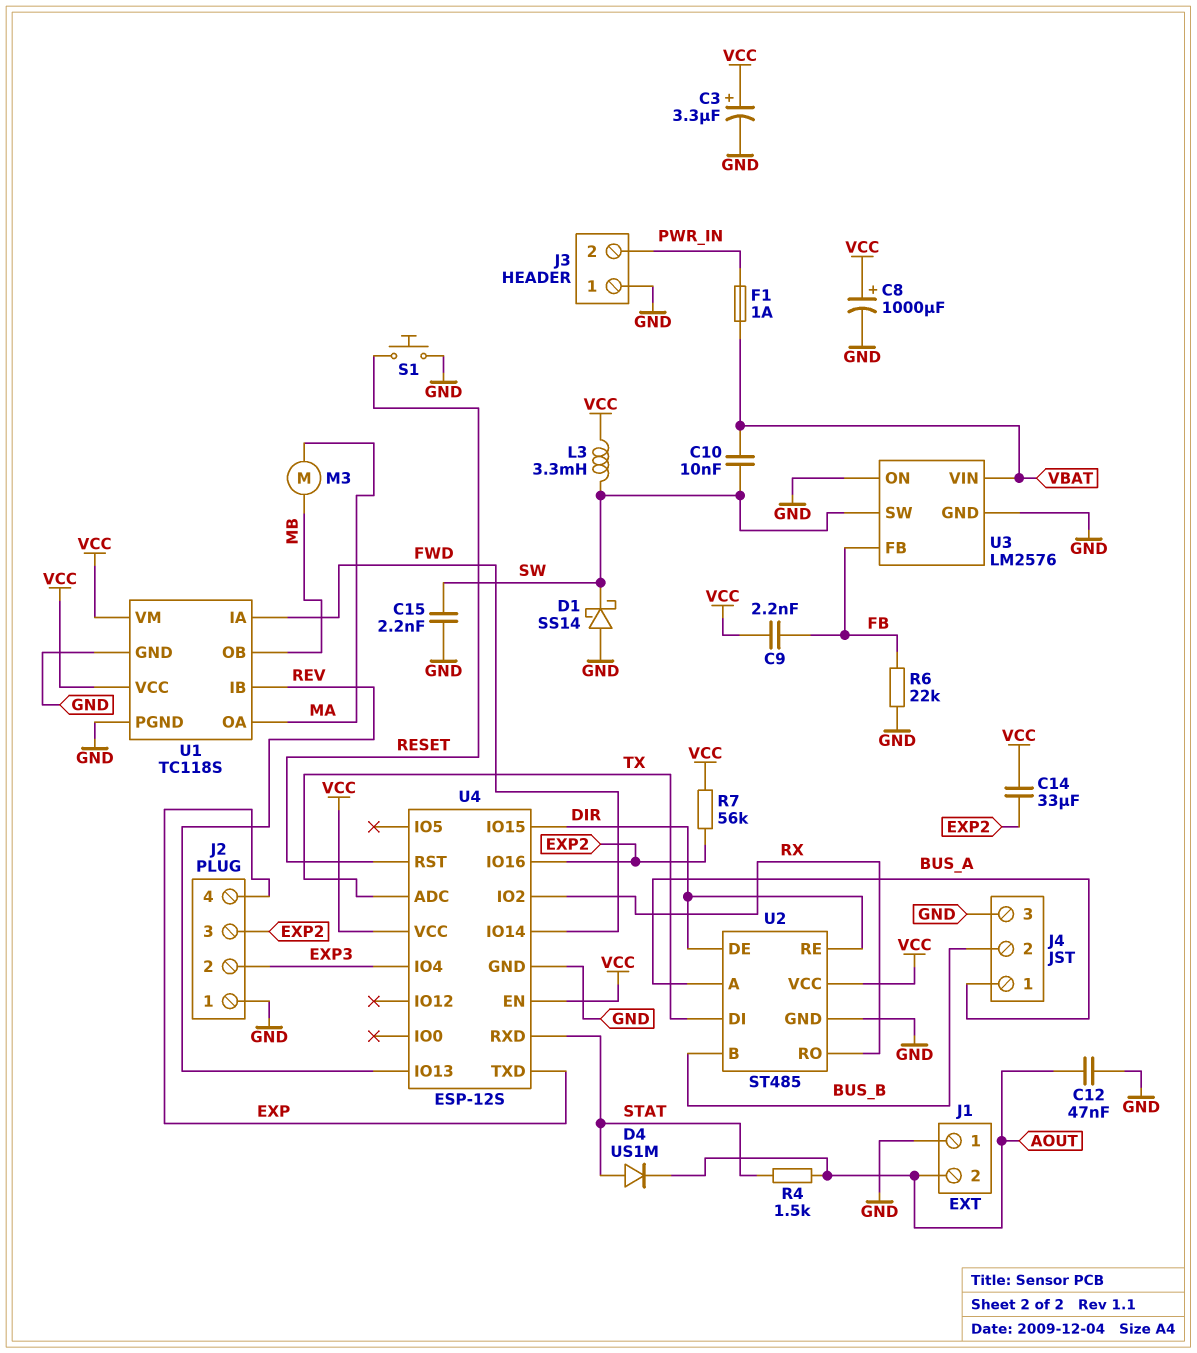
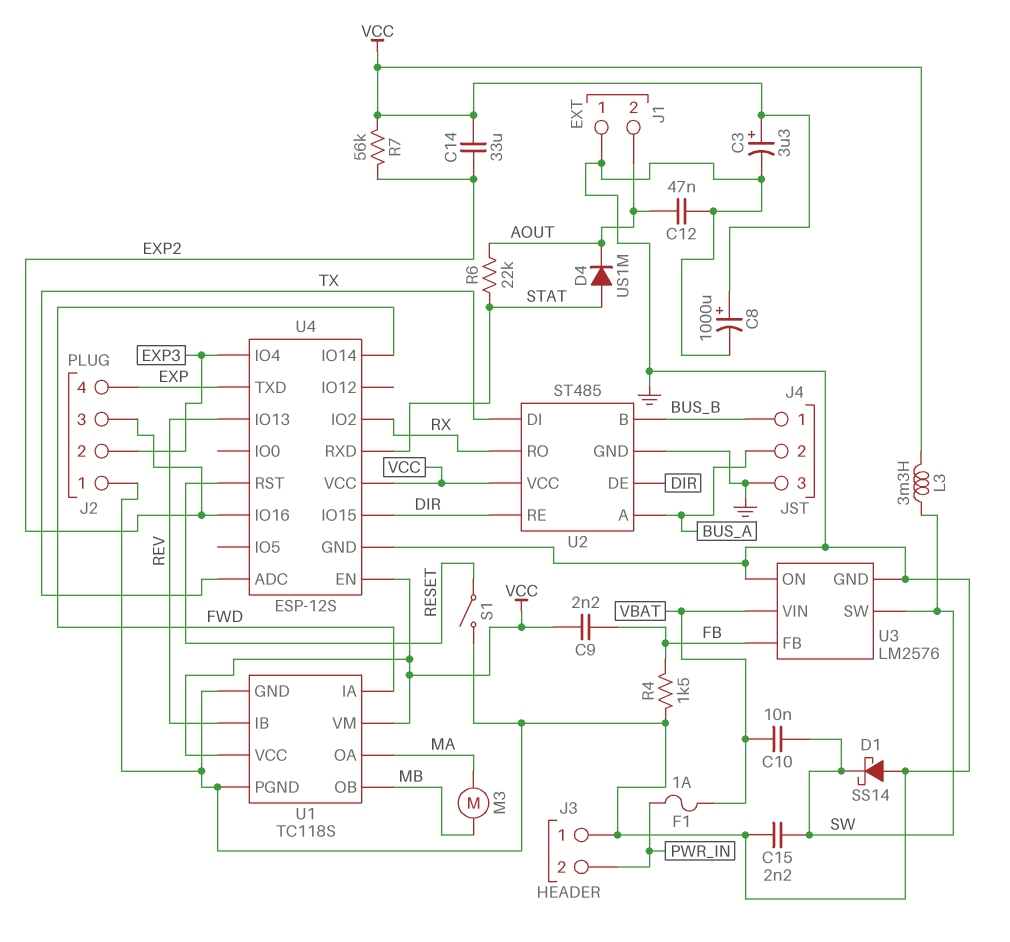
J4 pin 1: BUS_A -> BUS_B
J4 pin 2: BUS_B -> BUS_A
R4: 1.5k (AOUT, STAT) -> 1.5k (FB, GND)
R6: 22k (FB, GND) -> 22k (AOUT, STAT)
S1: button (GND, RESET) -> switch (GND, RESET)

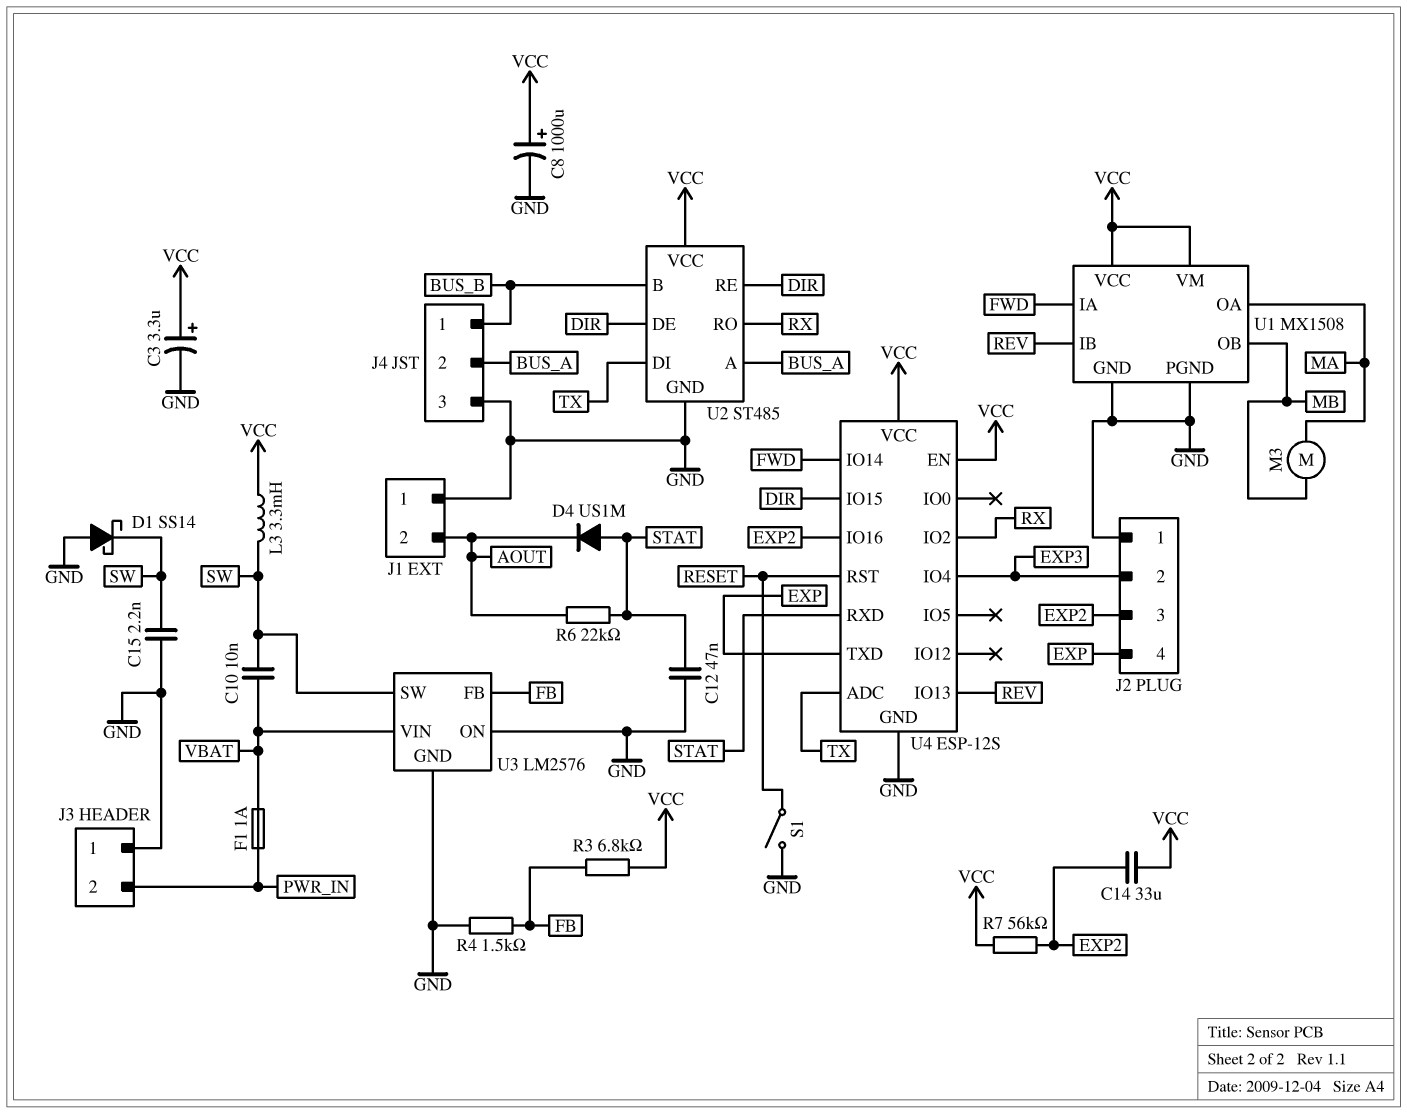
C9: 2.2nF (FB, VCC) -> none
C12: 47nF (AOUT, GND) -> 47nF (GND, STAT)
R3: none -> 6.8k (FB, VCC)
U1: TC118S -> MX1508

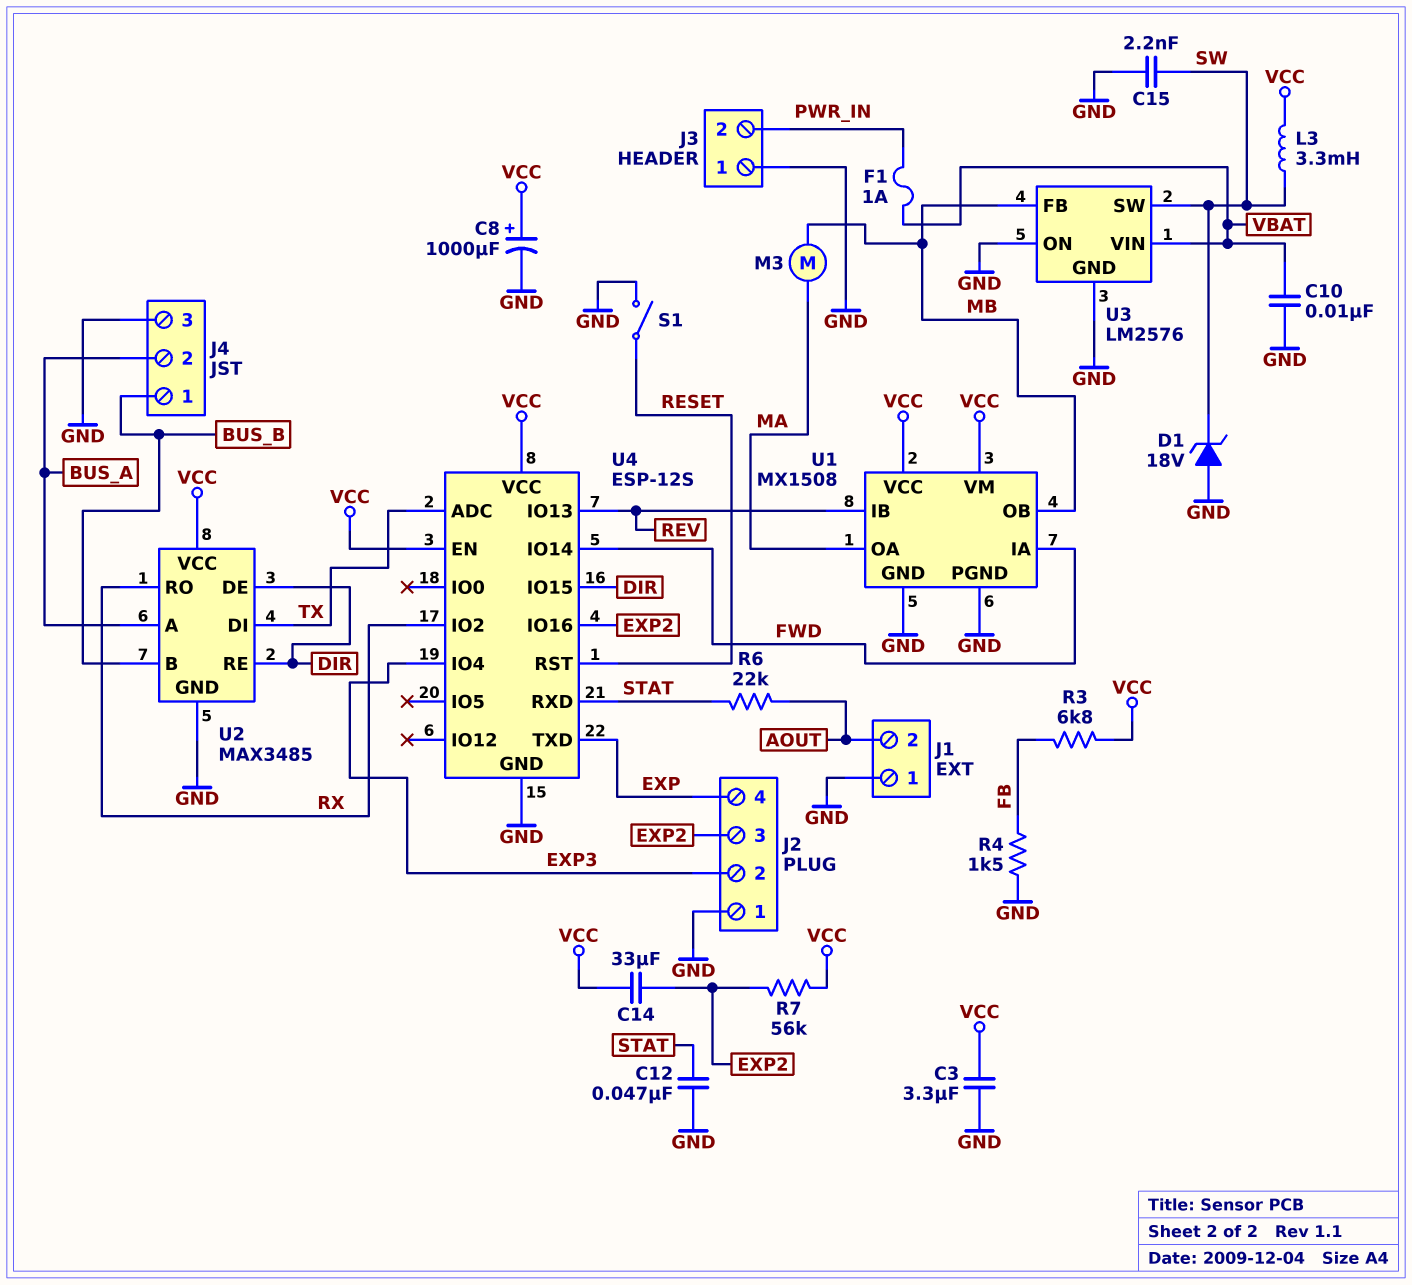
C3: 3.3uF (plus VCC, minus GND) -> 3.3uF (GND, VCC)
C10: 10nF (SW, VBAT) -> 10nF (GND, VBAT)
D1: schottky SS14 (A GND, K SW) -> zener 18V (A GND, K SW)
D4: diode US1M (A STAT, K AOUT) -> none
U2: ST485 -> MAX3485
U3 pin FB: FB -> MB

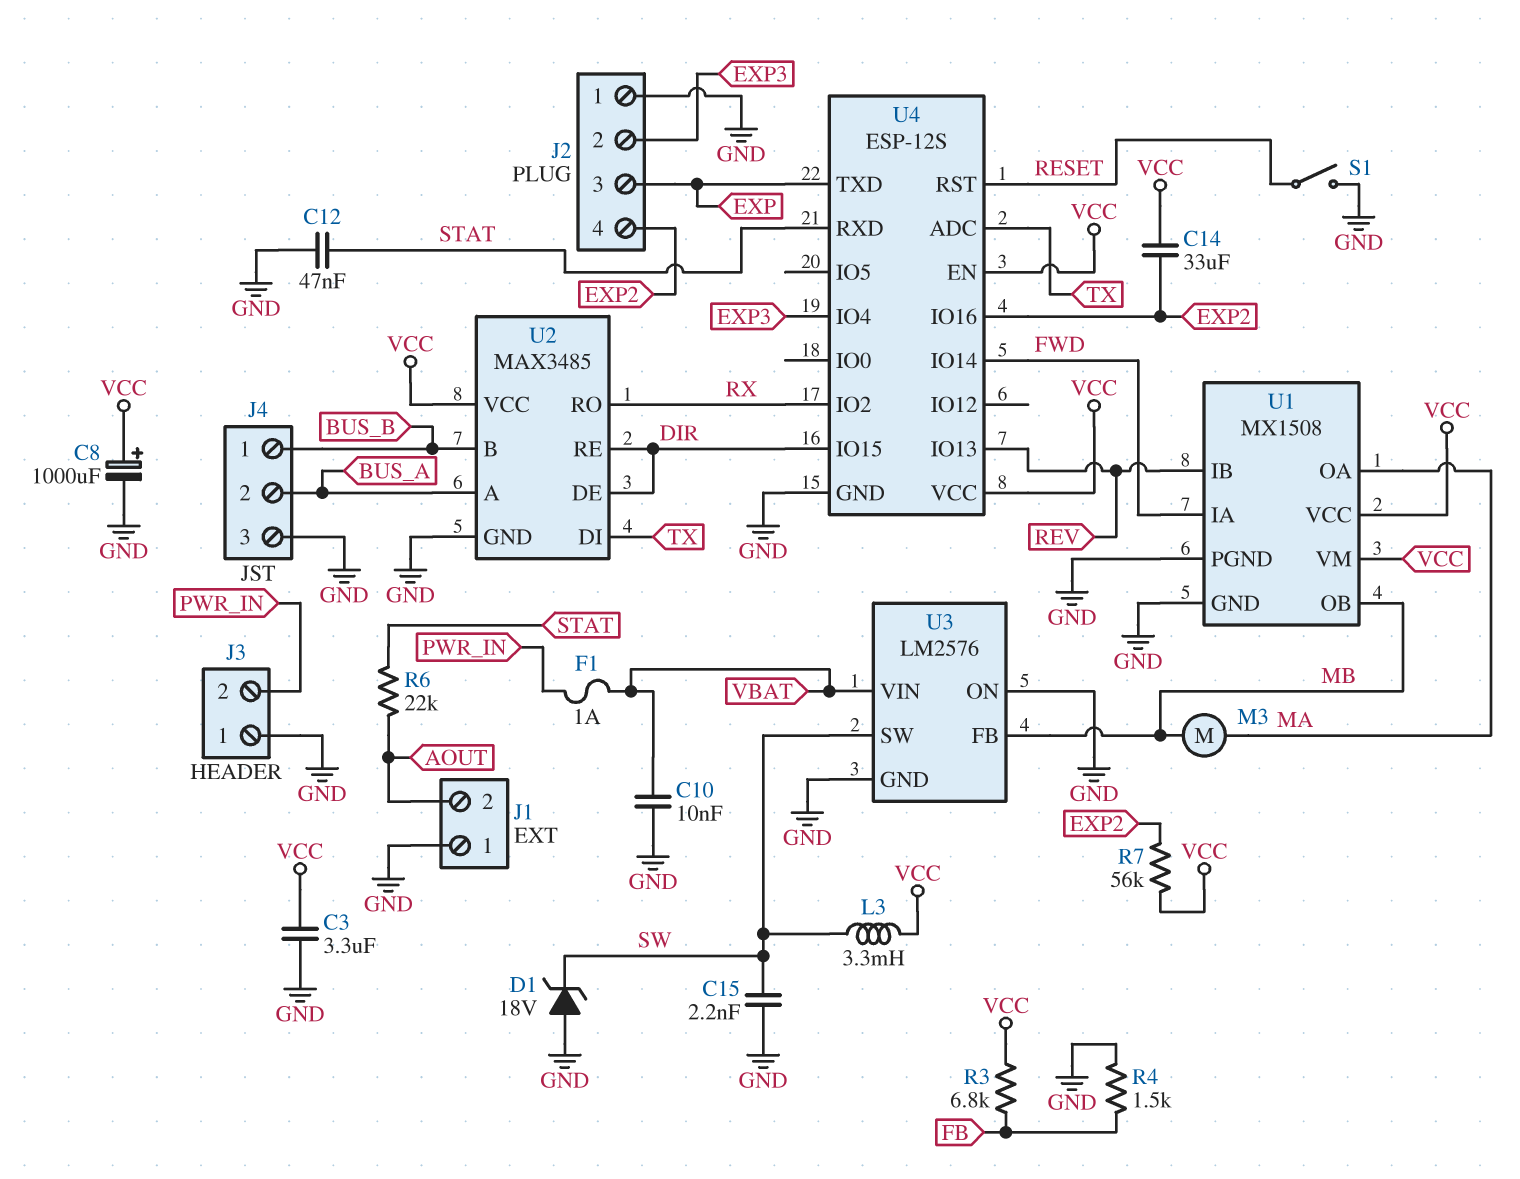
J2 pin 3: EXP2 -> EXP
J2 pin 4: EXP -> EXP2

